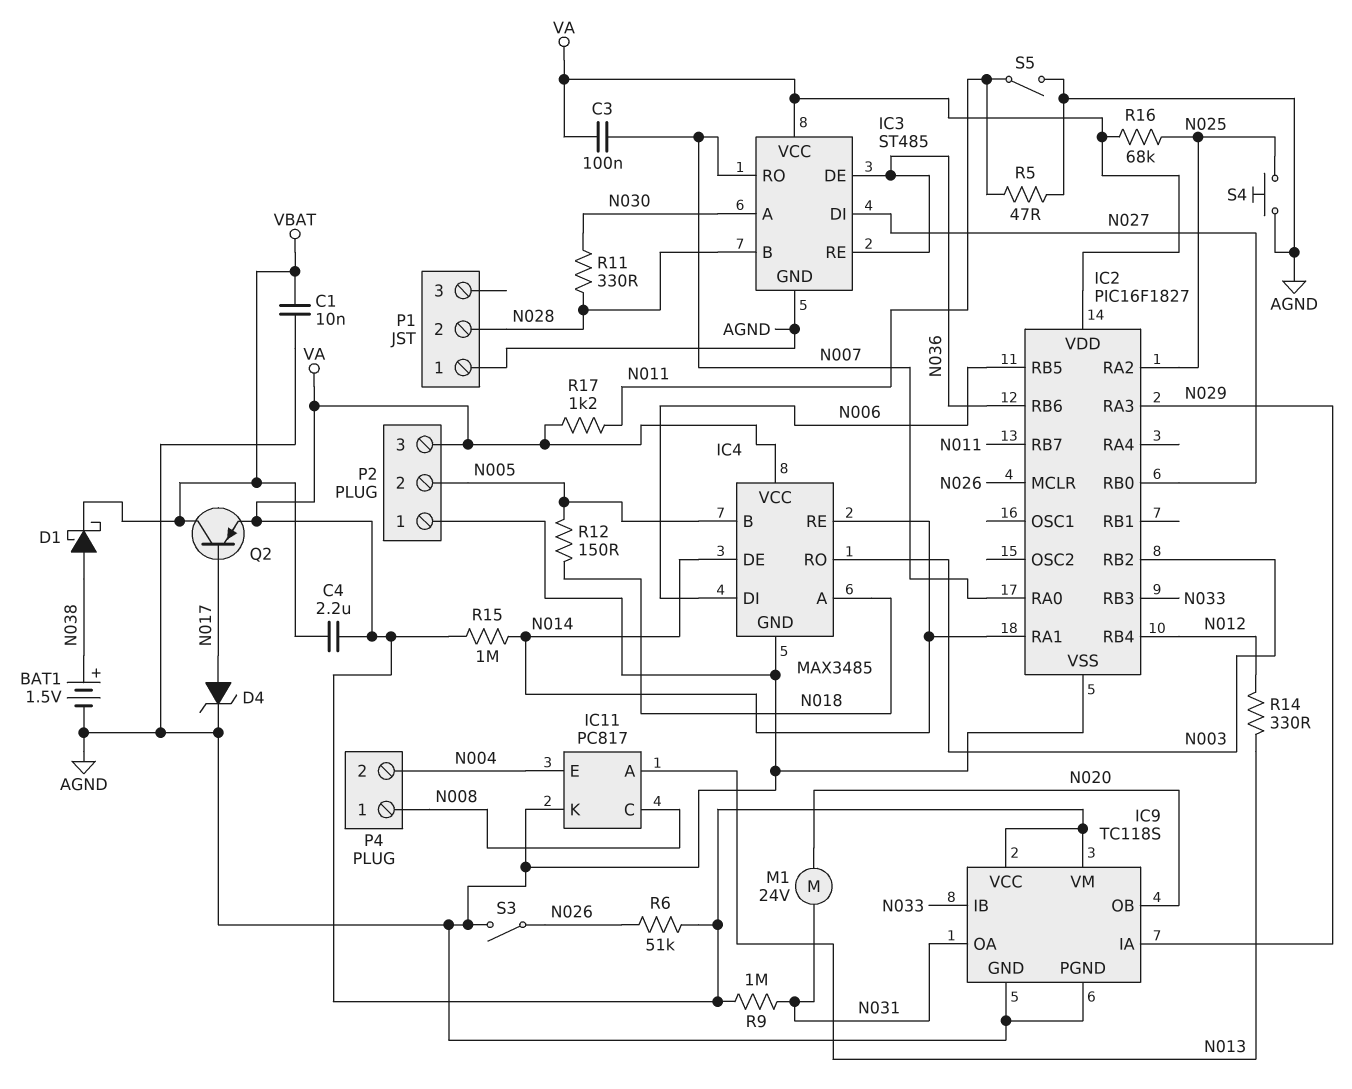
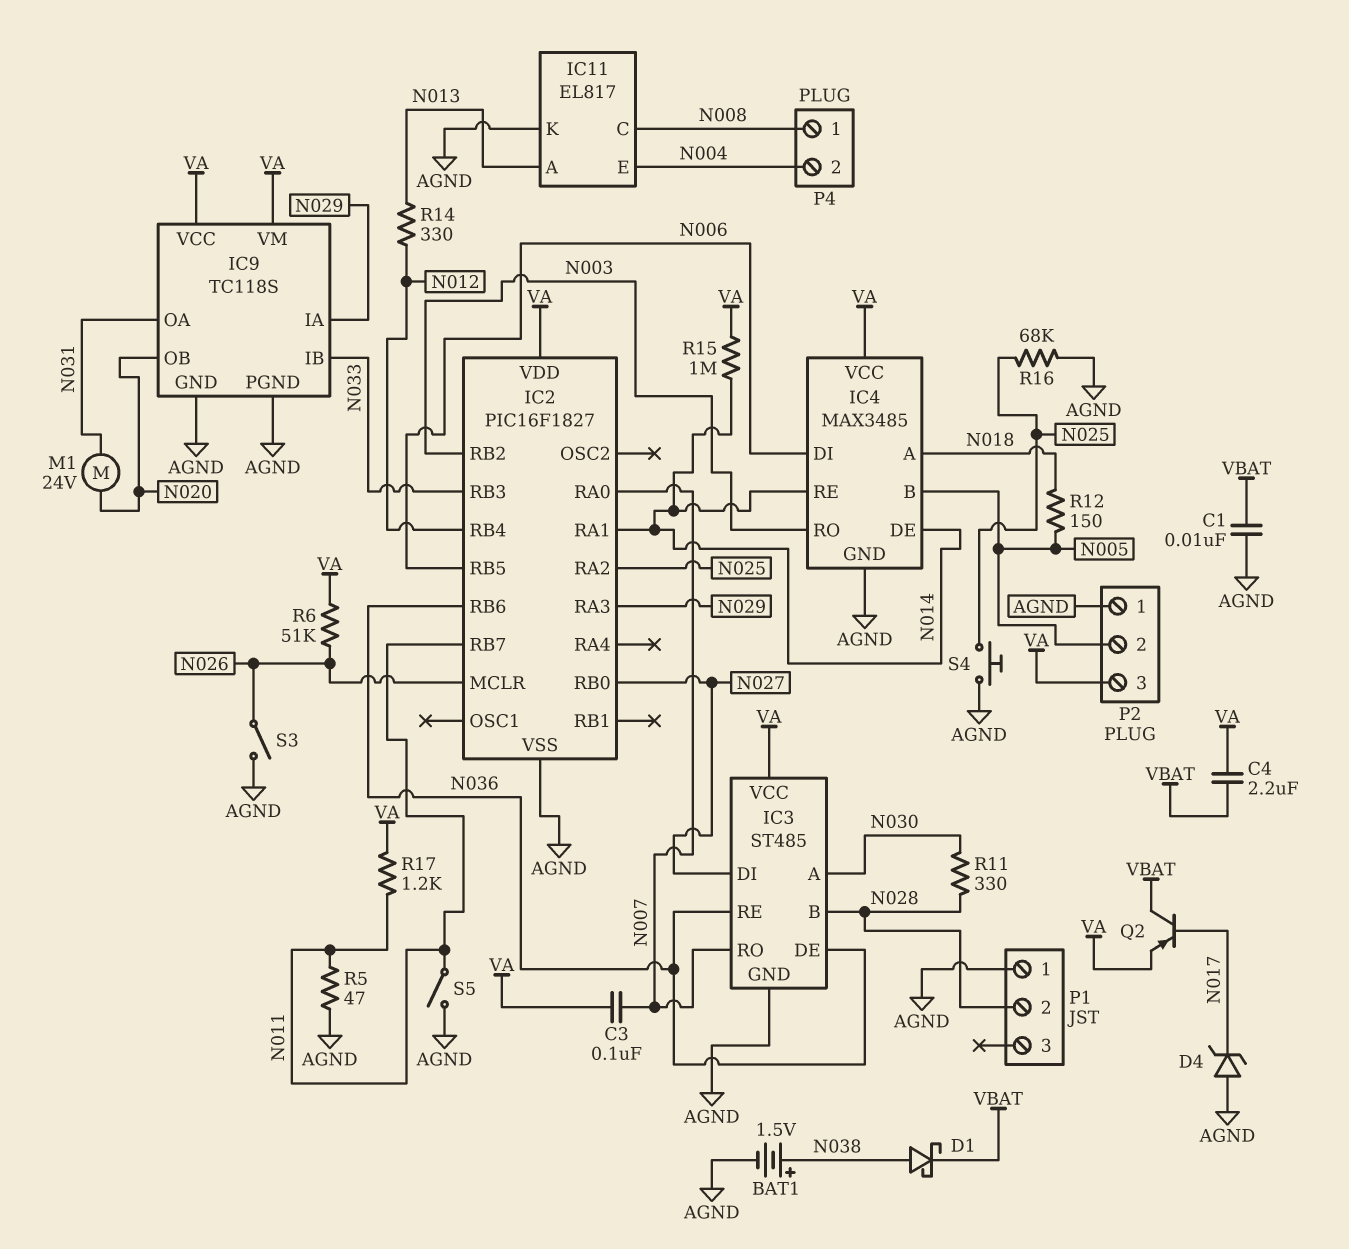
D4: zener (A N017, K AGND) -> zener (A AGND, K N017)
IC11: PC817 -> EL817
R9: 1M (N031, VA) -> none
R16: 68k (N025, VA) -> 68k (AGND, N025)

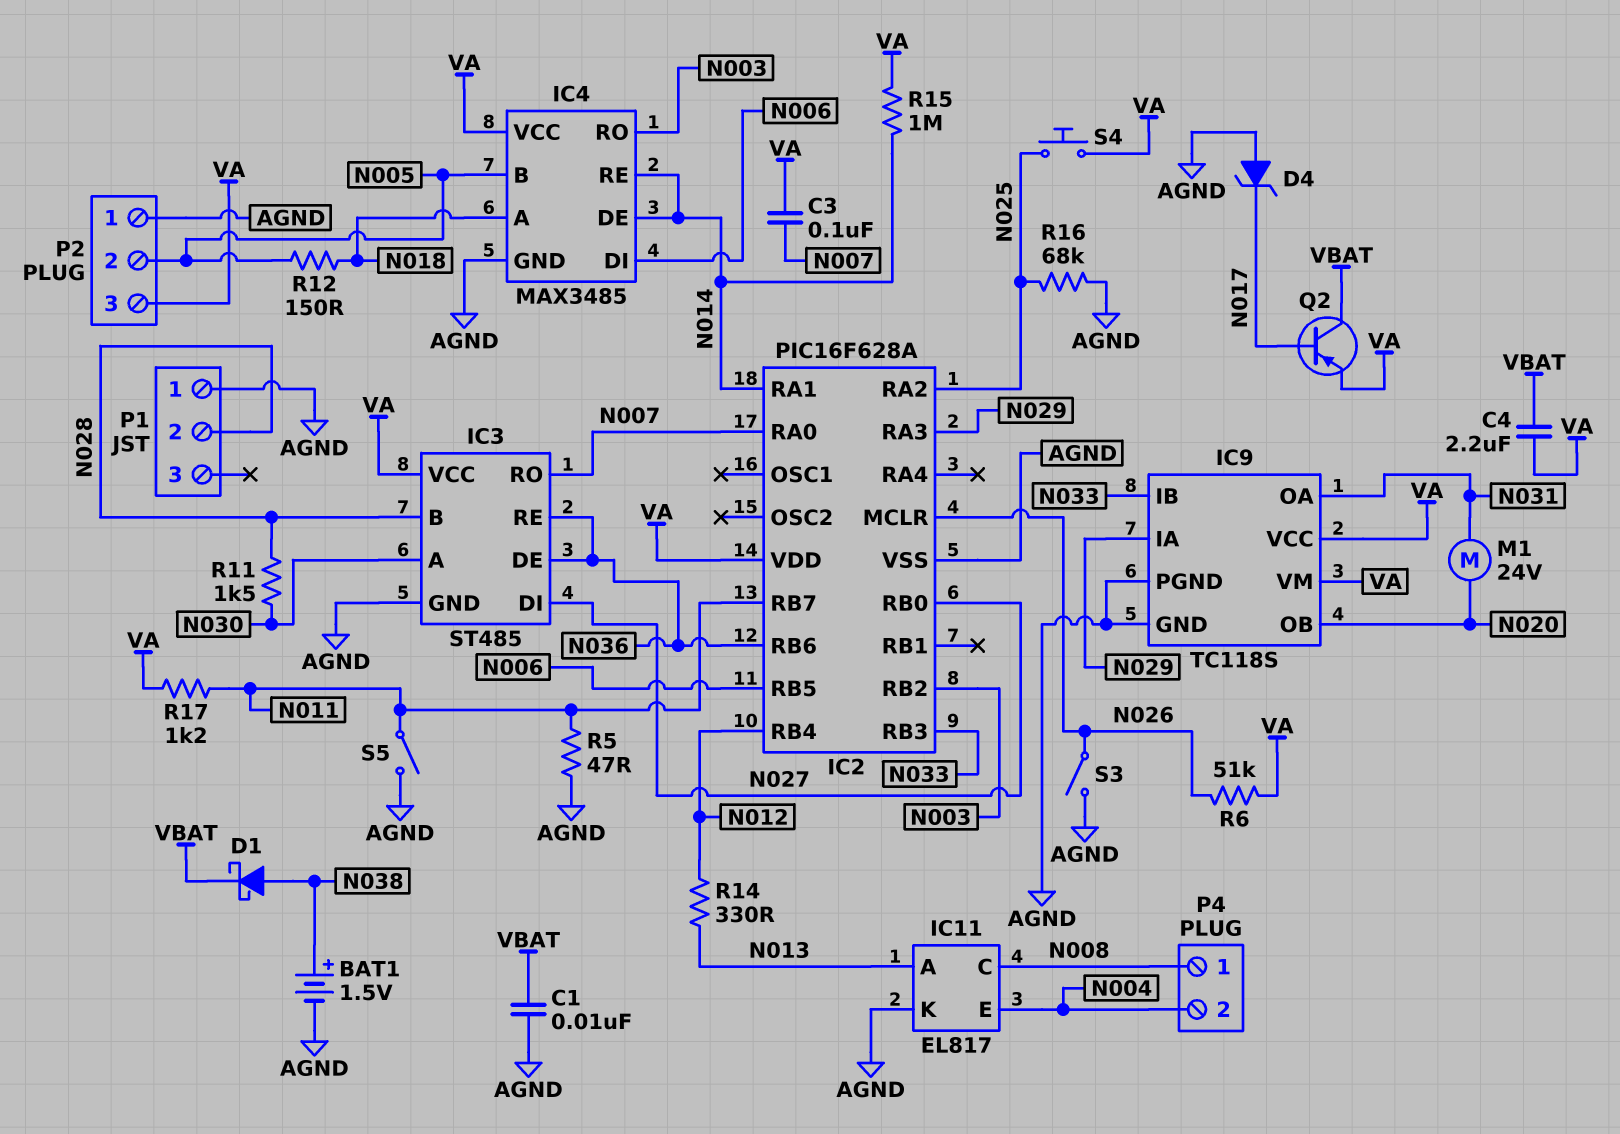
IC2: PIC16F1827 -> PIC16F628A
R11: 330 (N028, N030) -> 1.5k (N028, N030)
S4: button (AGND, N025) -> button (N025, VA)

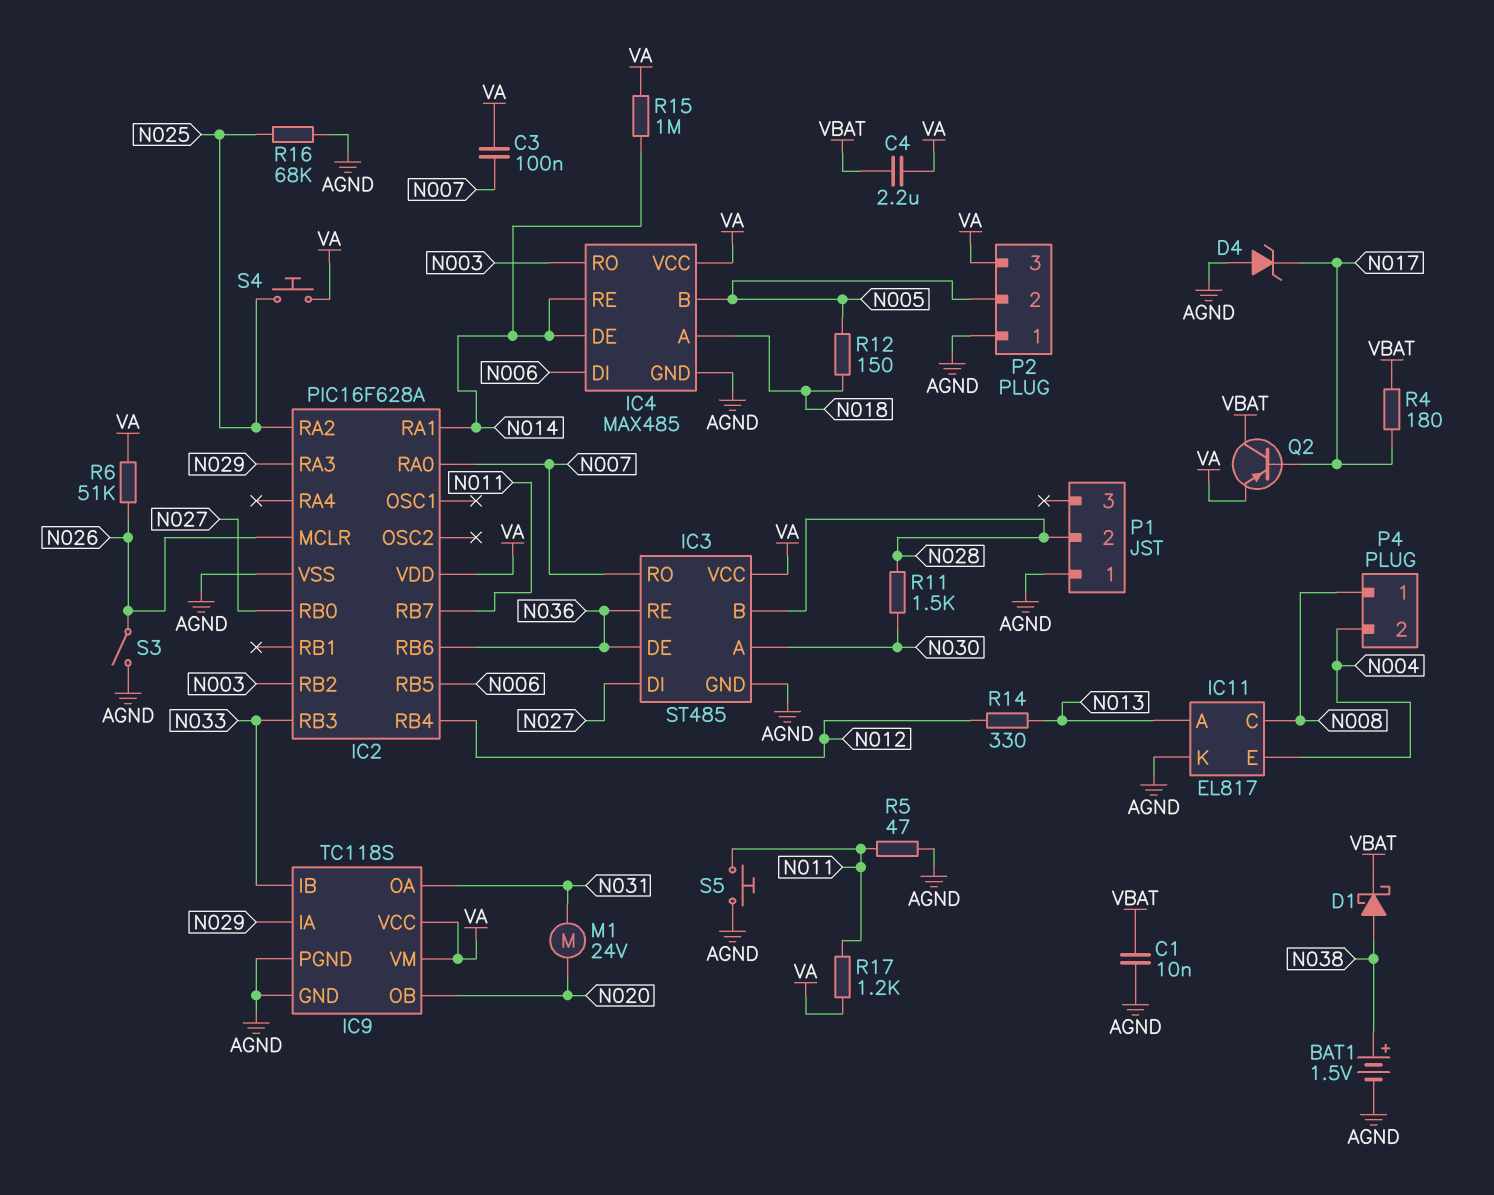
IC4: MAX3485 -> MAX485
R4: none -> 180 (N017, VBAT)
S5: switch (AGND, N011) -> button (AGND, N011)

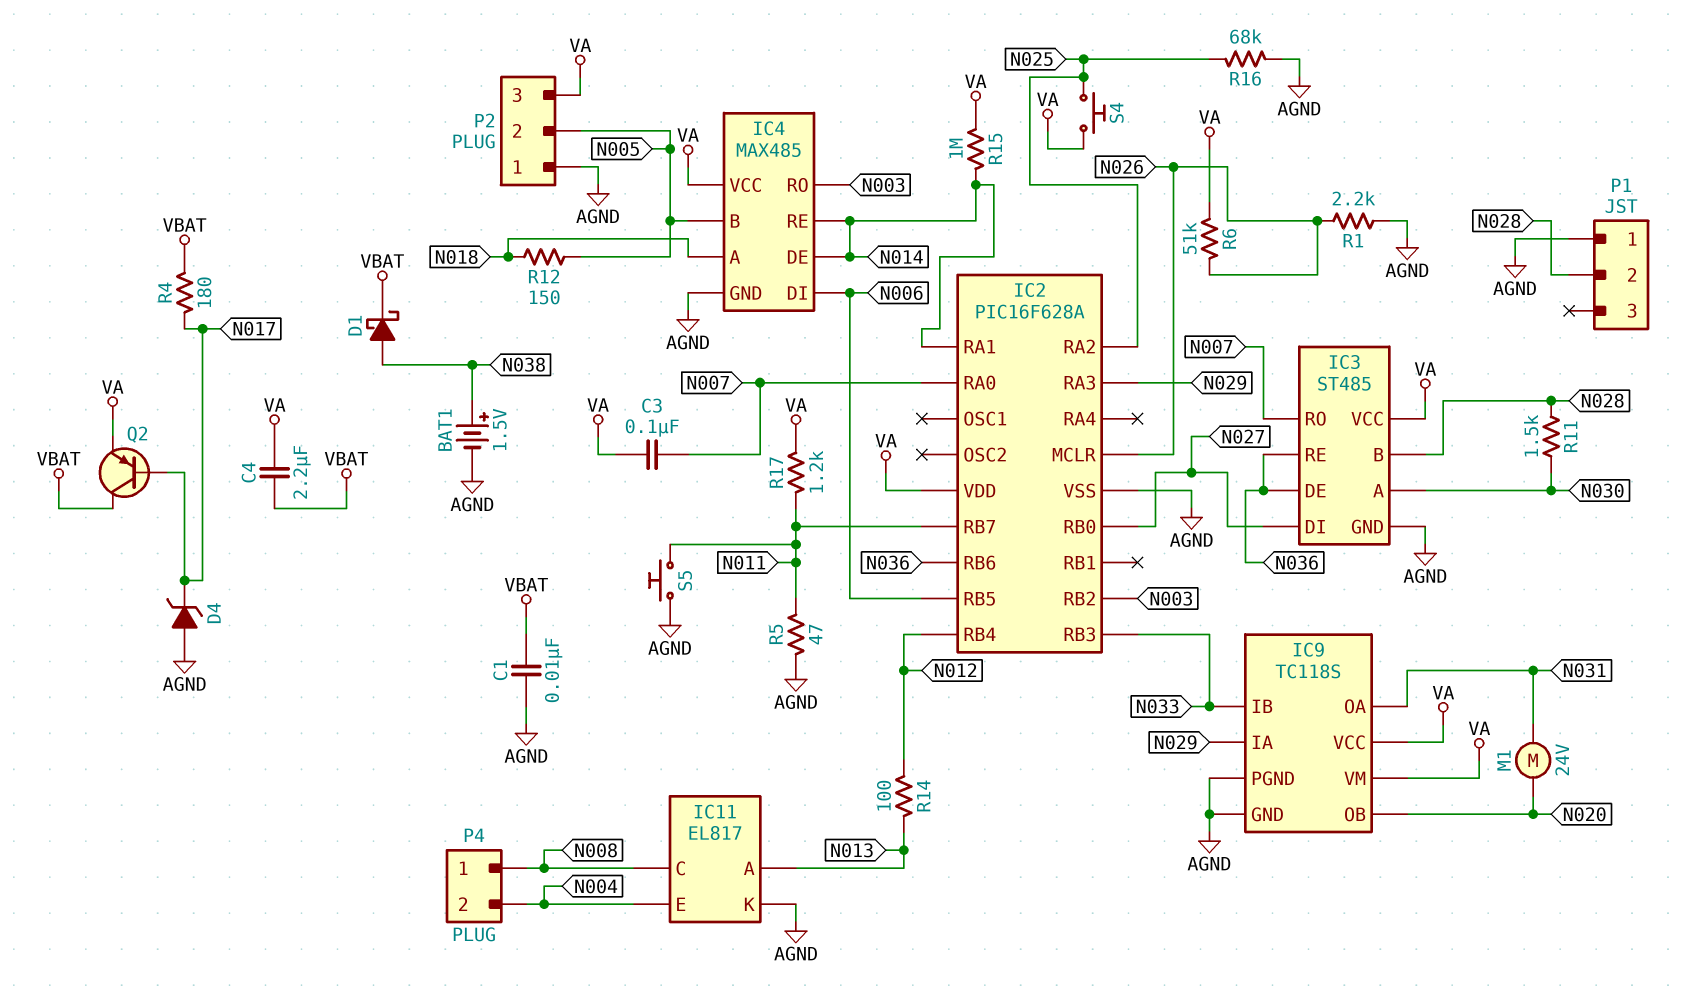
R1: none -> 2.2k (AGND, N026)
R14: 330 (N012, N013) -> 100 (N012, N013)
S3: switch (AGND, N026) -> none

